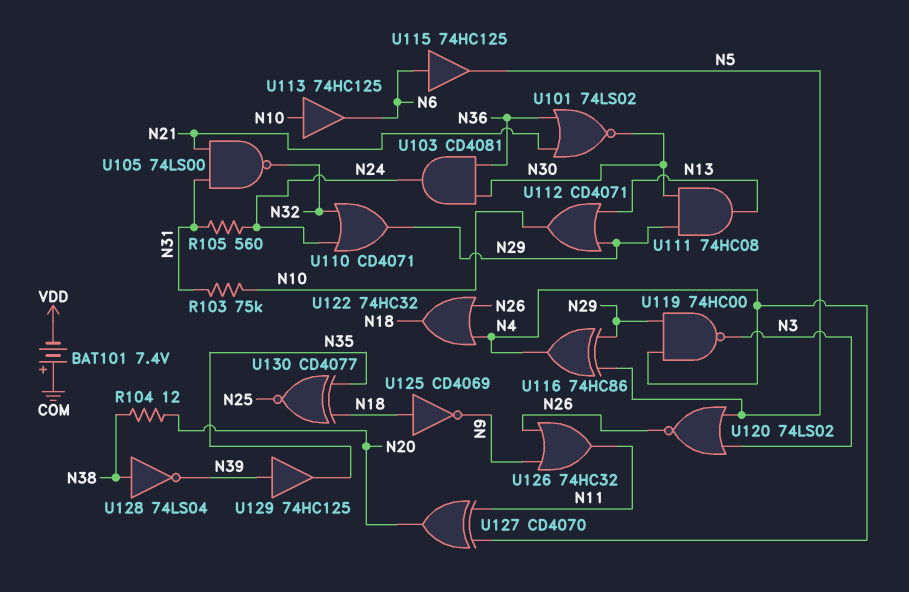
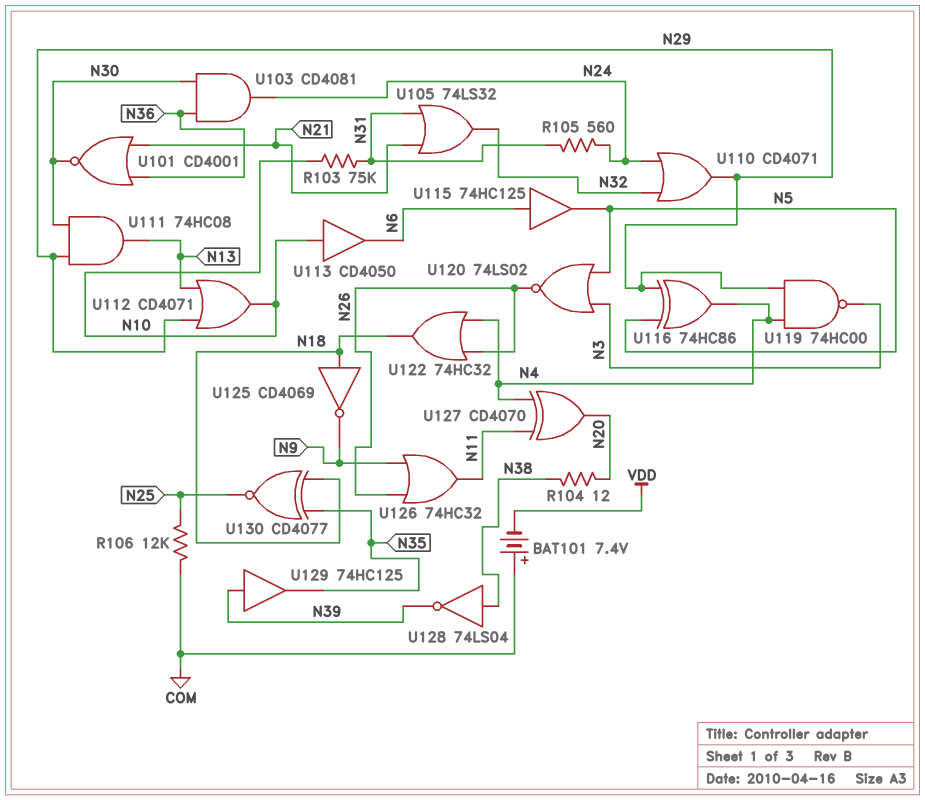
R106: none -> 12k (COM, N25)
U101: NOR 74LS02 (in N21, in N36, out N30) -> NOR CD4001 (in N21, in N36, out N30)
U105: NAND 74LS00 (in N21, in N31, out N32) -> OR 74LS32 (in N21, in N31, out N32)
U113: buffer 74HC125 (in N10, out N6) -> buffer CD4050 (in N10, out N6)

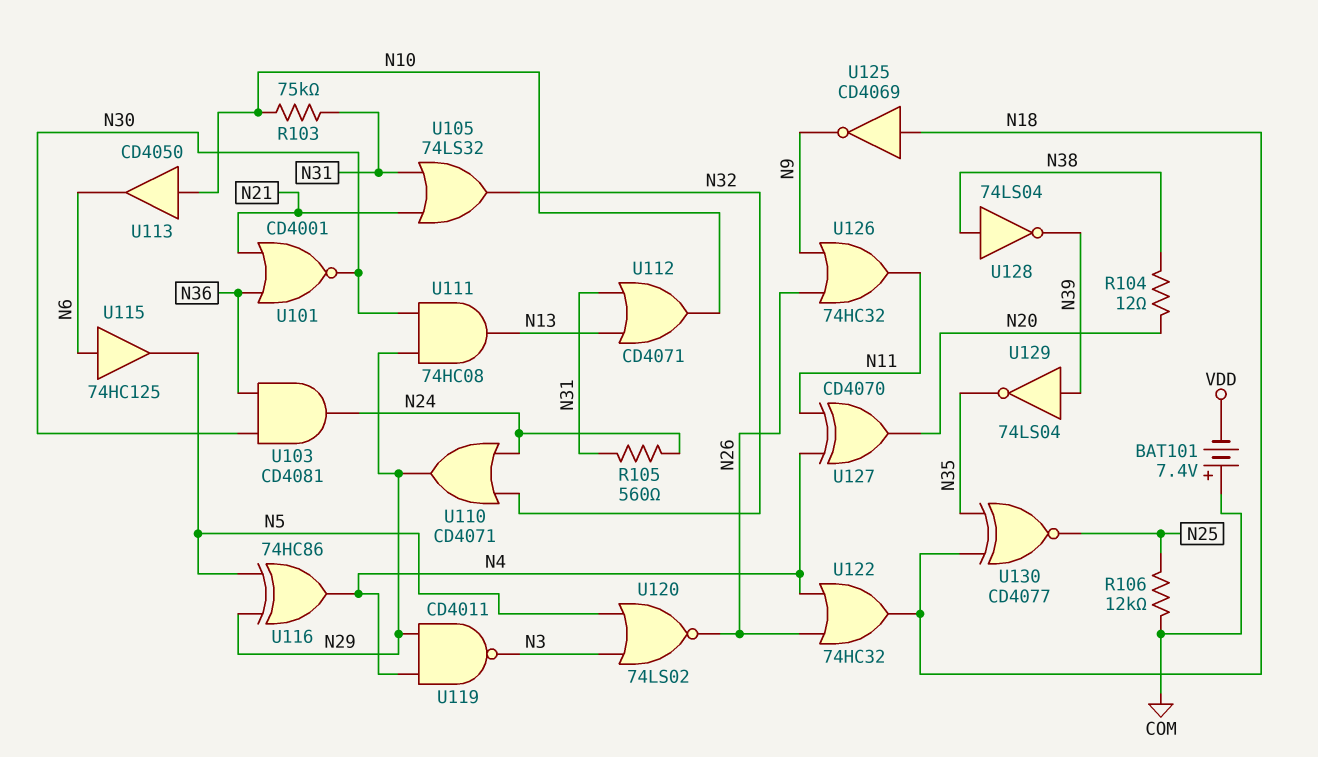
U112: OR CD4071 (in N13, in N29, out N10) -> OR CD4071 (in N13, in N31, out N10)
U119: NAND 74HC00 (in N4, in N29, out N3) -> NAND CD4011 (in N4, in N29, out N3)
U129: buffer 74HC125 (in N39, out N35) -> NOT 74LS04 (in N39, out N35)

